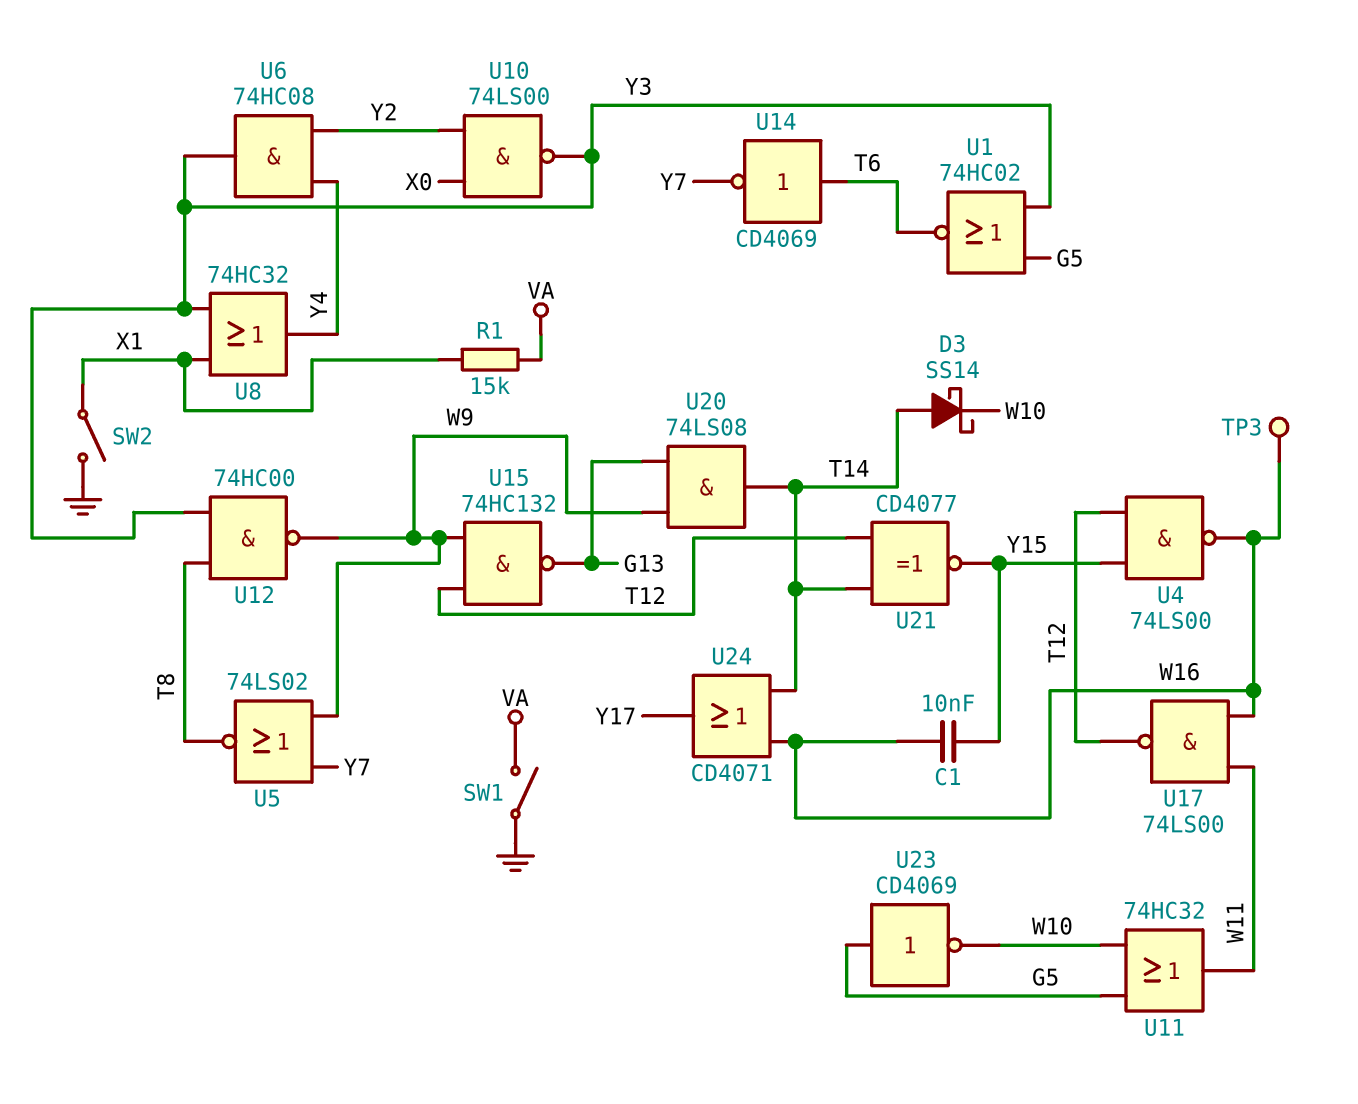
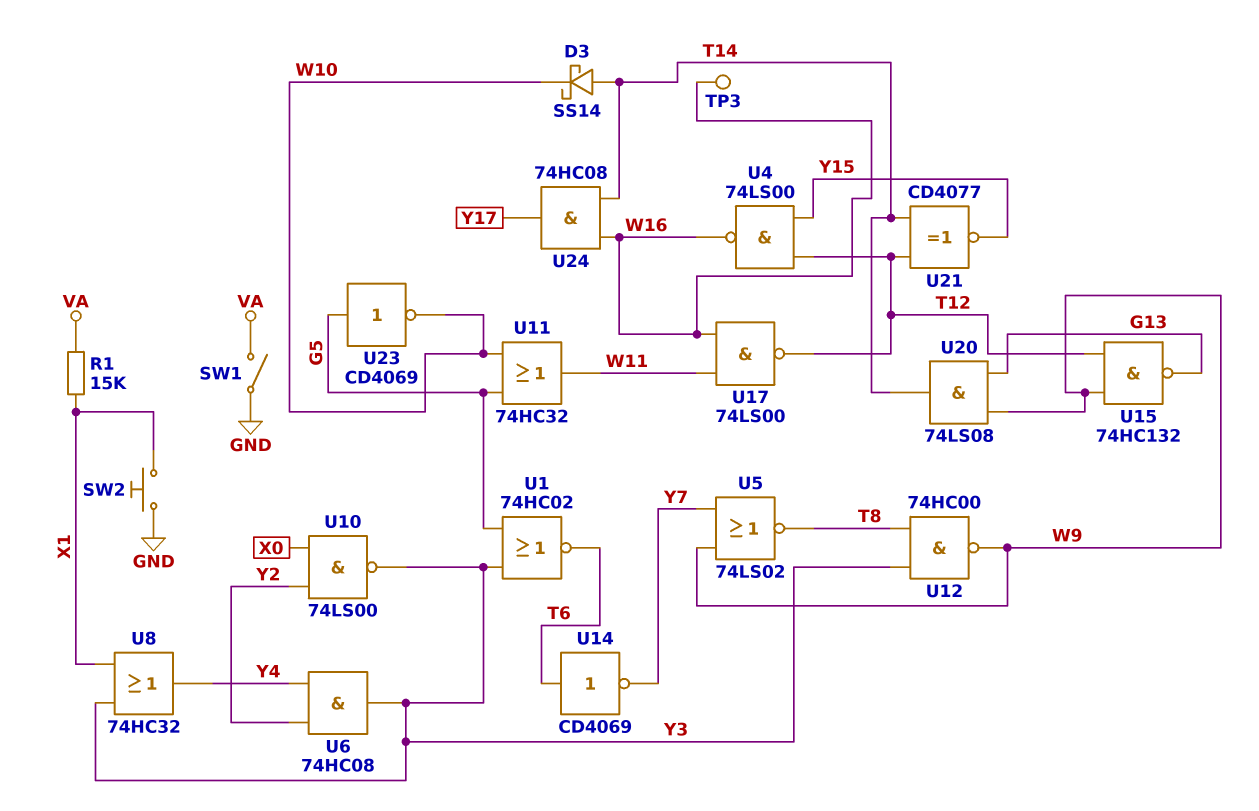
C1: 10nF (W16, Y15) -> none
SW2: switch (GND, X1) -> button (GND, X1)
U24: OR CD4071 (in T14, in W16, out Y17) -> AND 74HC08 (in T14, in W16, out Y17)

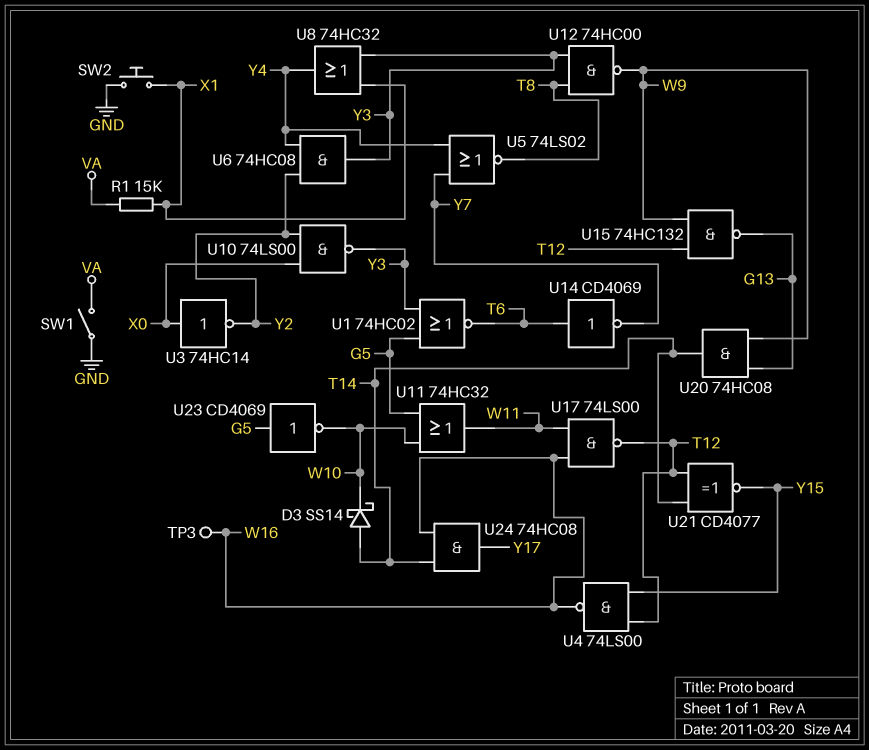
U3: none -> NOT 74HC14 (in X0, out Y2)
U5: NOR 74LS02 (in W9, in Y7, out T8) -> NOR 74LS02 (in Y4, in Y7, out T8)
U20: AND 74LS08 (in G13, in W9, out T14) -> AND 74HC08 (in G13, in W9, out T14)

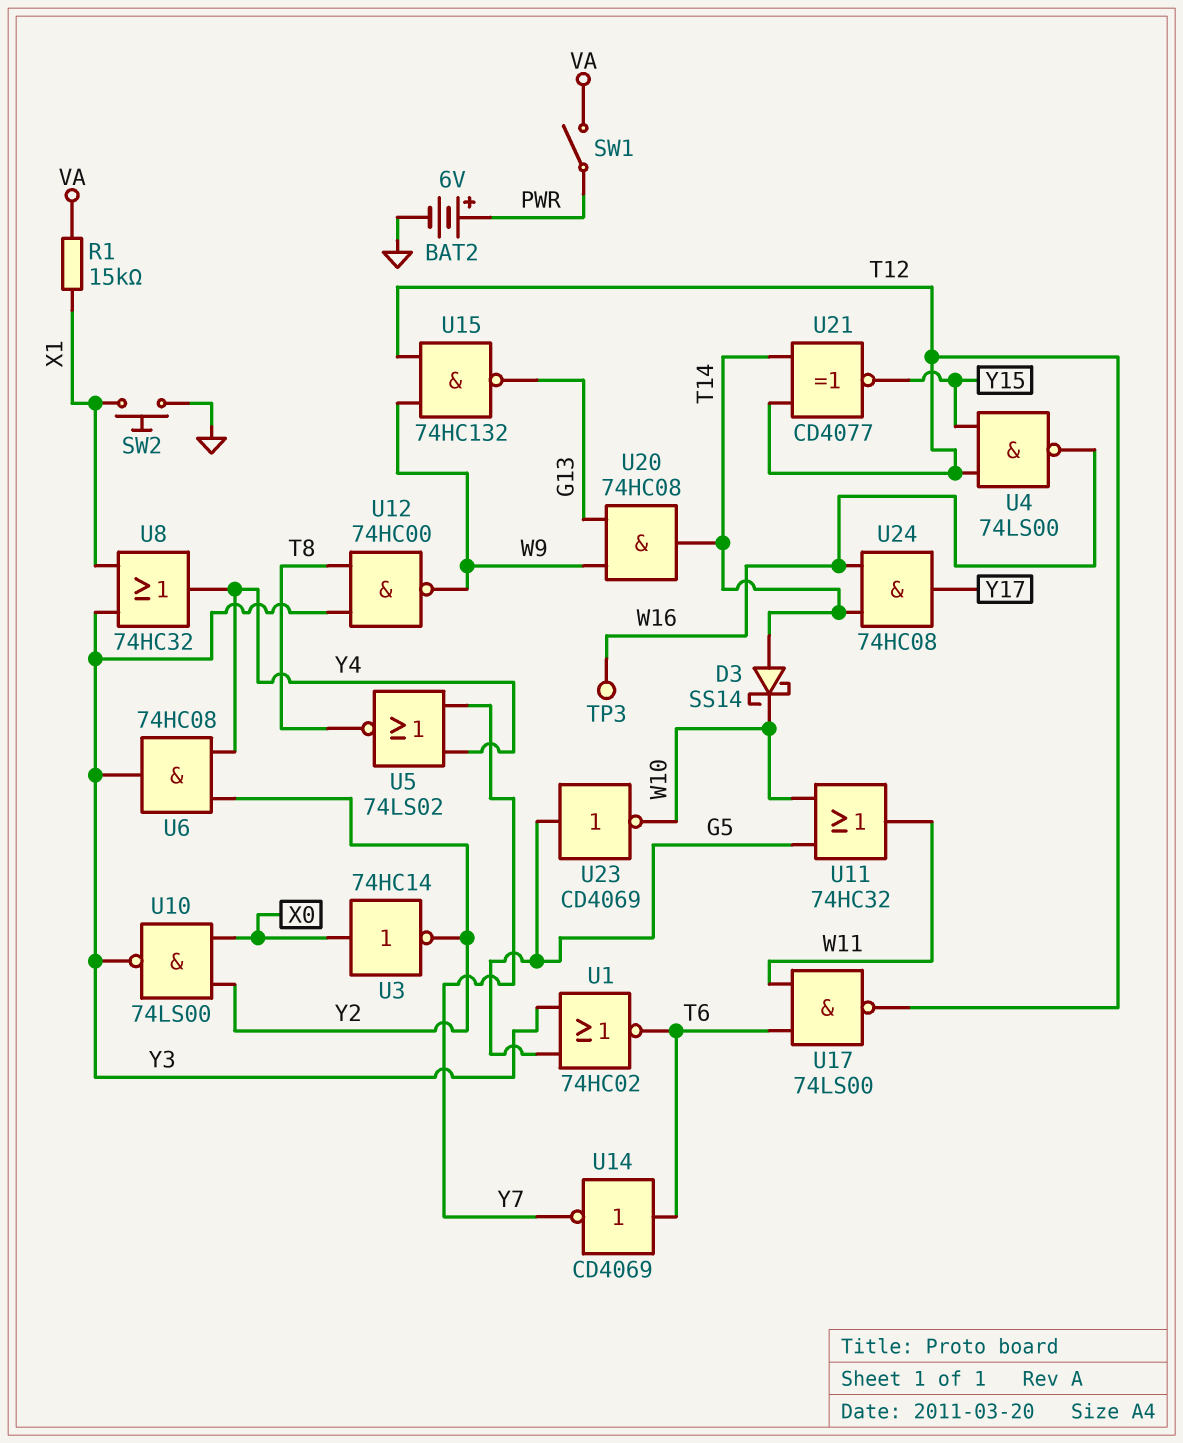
BAT2: none -> 6V (plus PWR, minus GND)
SW1: switch (GND, VA) -> switch (PWR, VA)
U17: NAND 74LS00 (in W11, in W16, out T12) -> NAND 74LS00 (in T6, in W11, out T12)

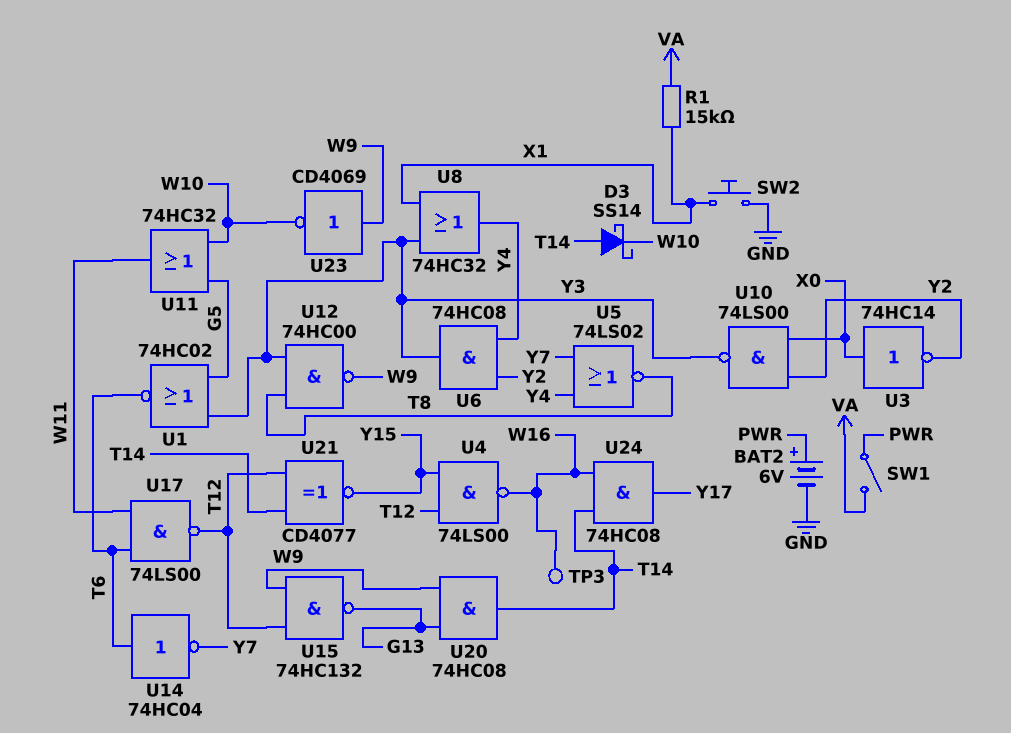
U14: NOT CD4069 (in T6, out Y7) -> NOT 74HC04 (in T6, out Y7)
U23: NOT CD4069 (in G5, out W10) -> NOT CD4069 (in W9, out W10)

